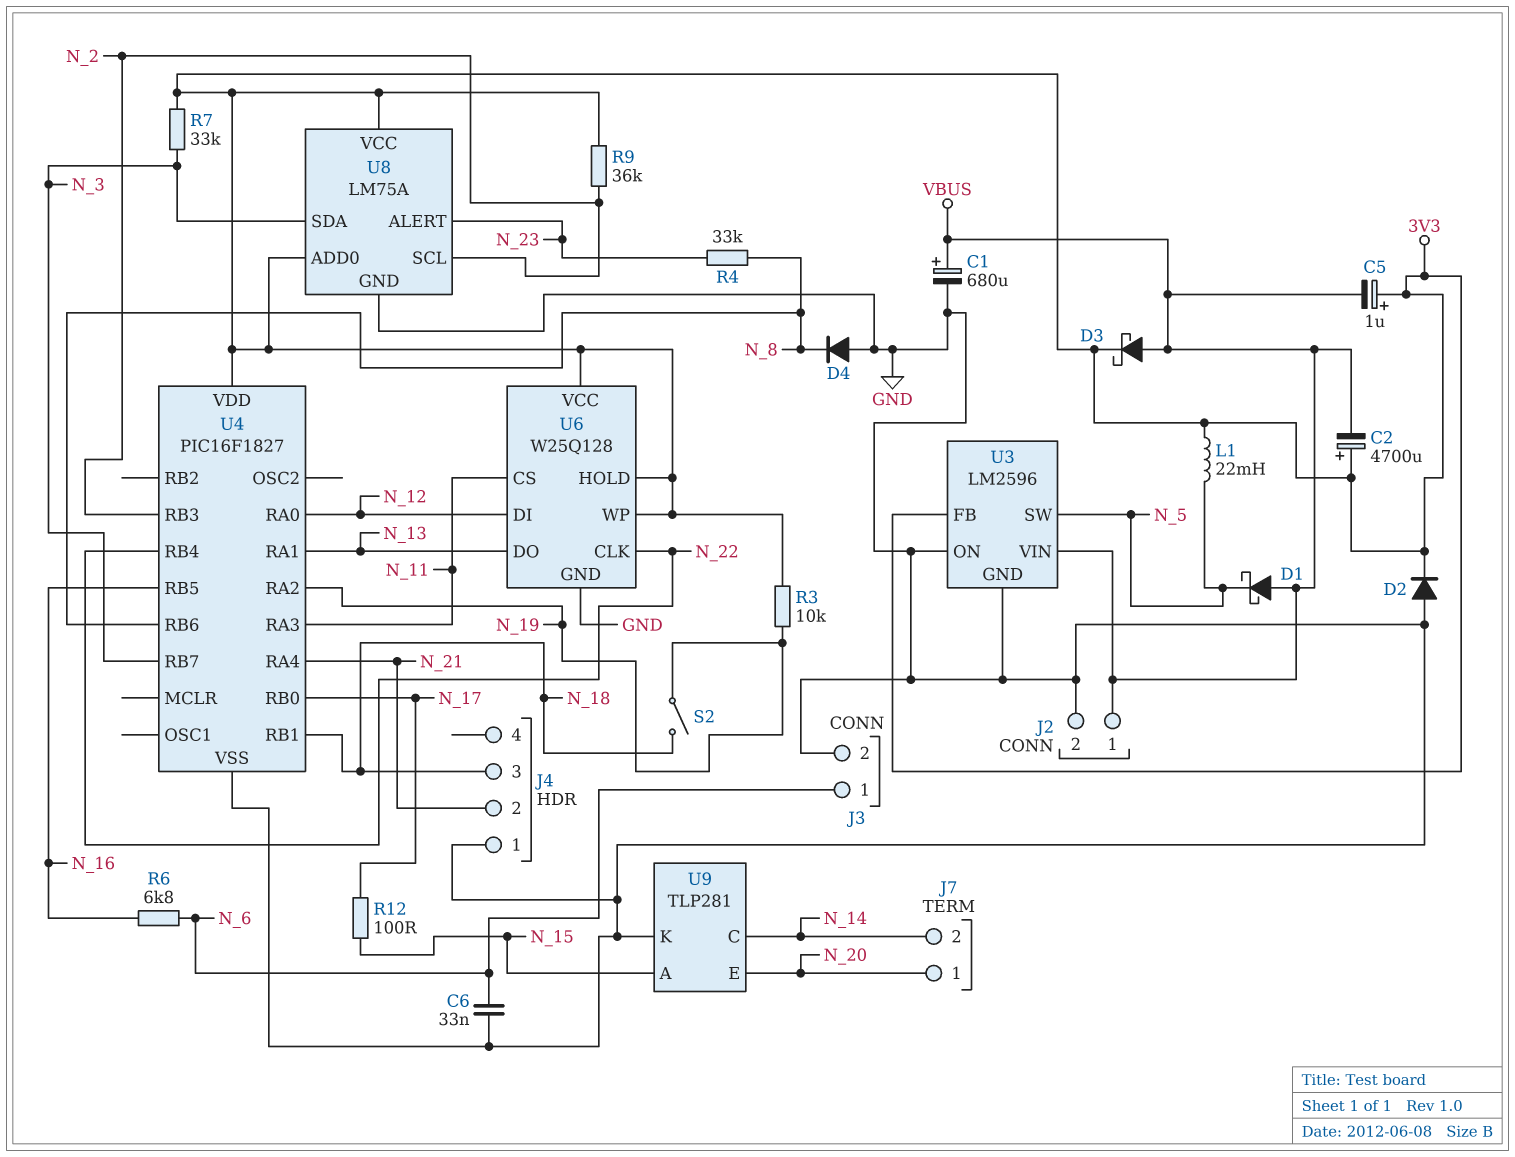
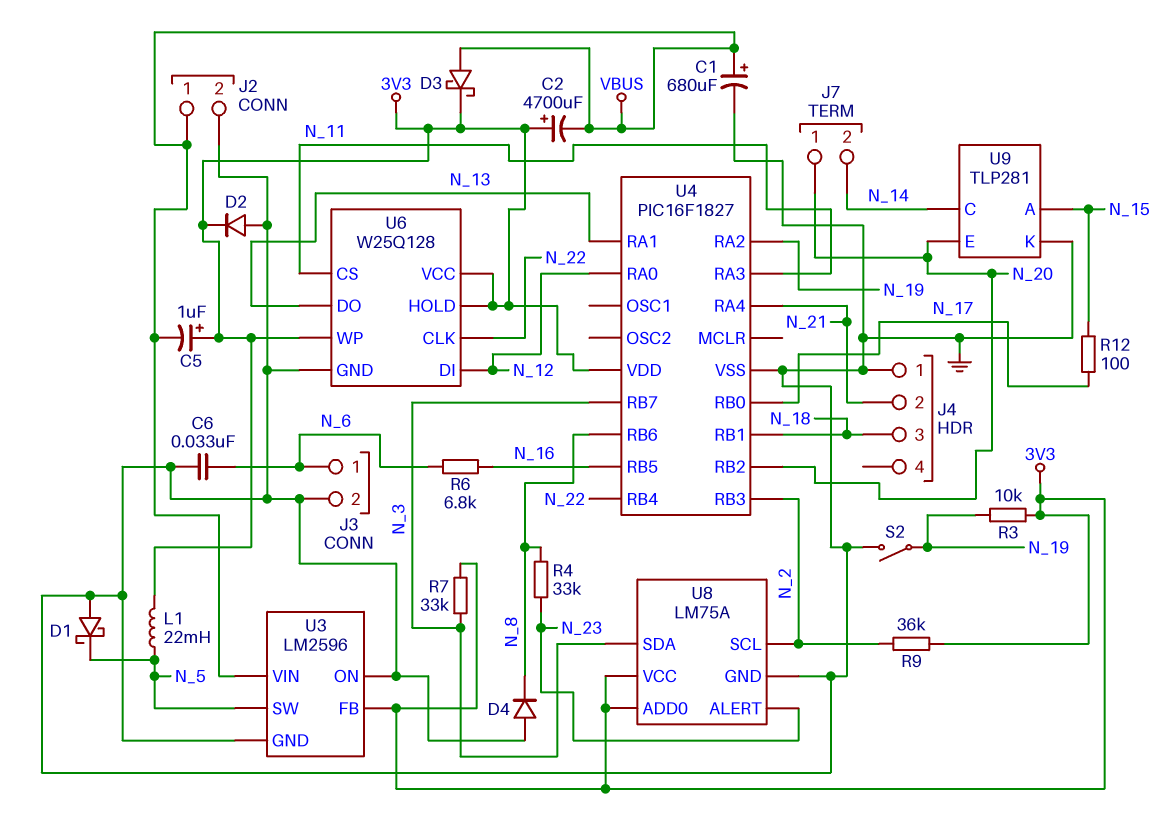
D1: schottky (A VBUS, K N_5) -> schottky (A GND, K N_5)
S2: switch (N_18, N_19) -> switch (GND, N_19)
U4 pin RB2: none -> N_20

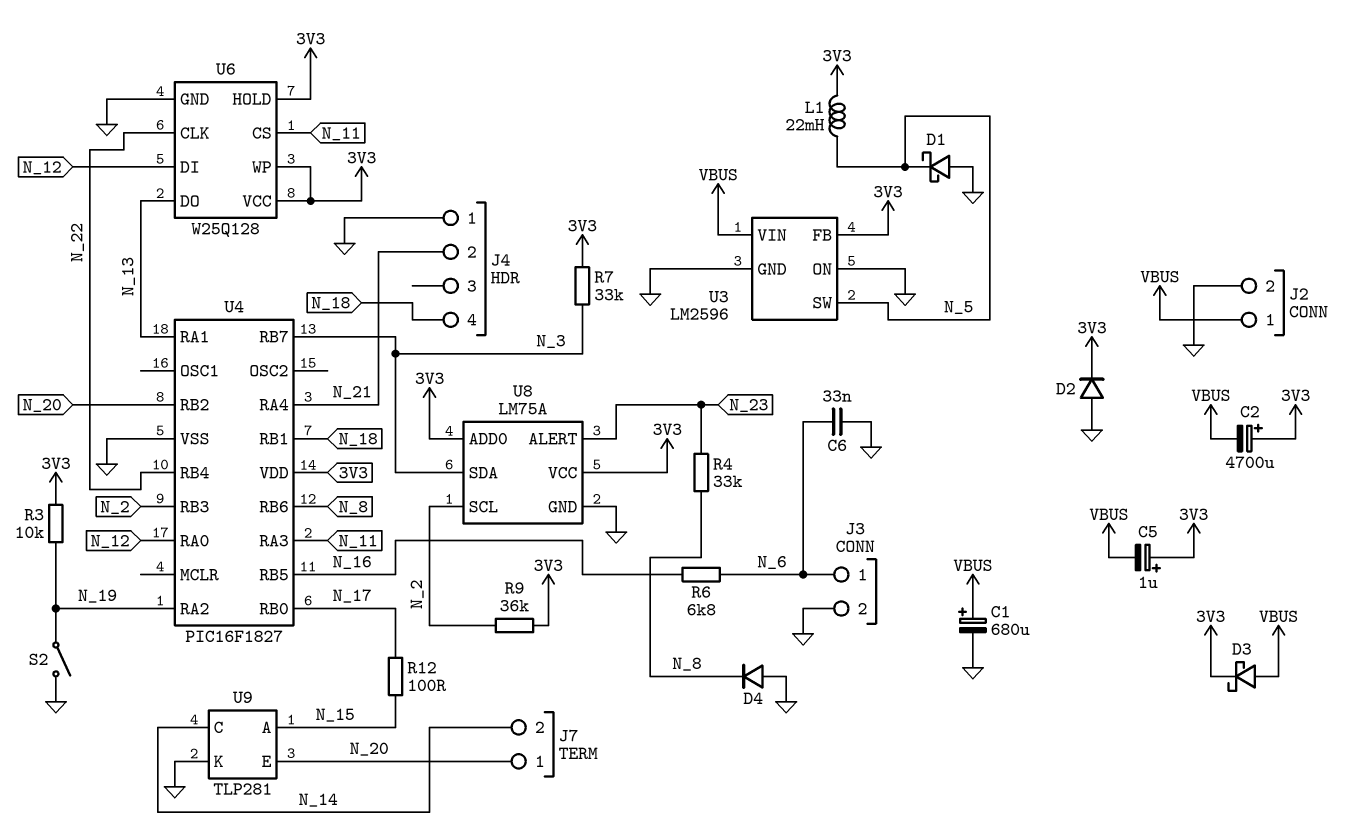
J4 pin 3: N_18 -> none
J4 pin 4: none -> N_18

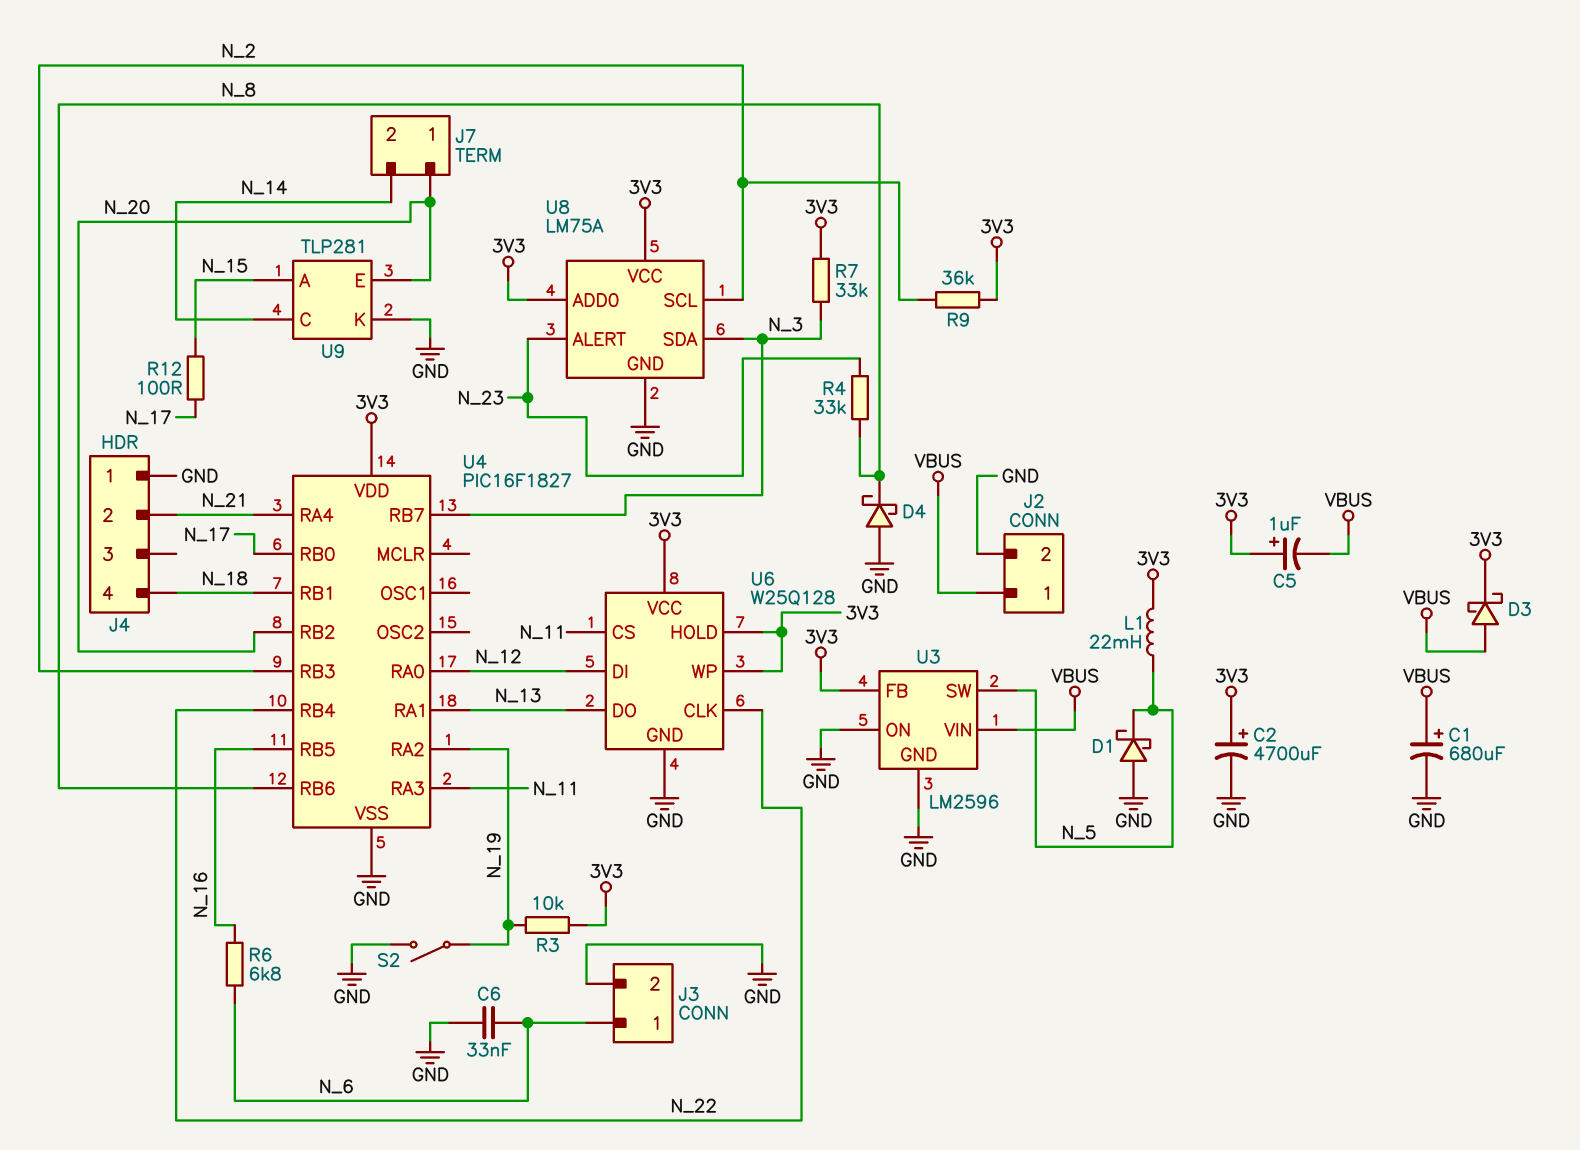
C2: 4700uF (plus 3V3, minus VBUS) -> 4700uF (plus 3V3, minus GND)
D2: diode (A GND, K 3V3) -> none
D4: diode (A GND, K N_8) -> schottky (A GND, K N_8)

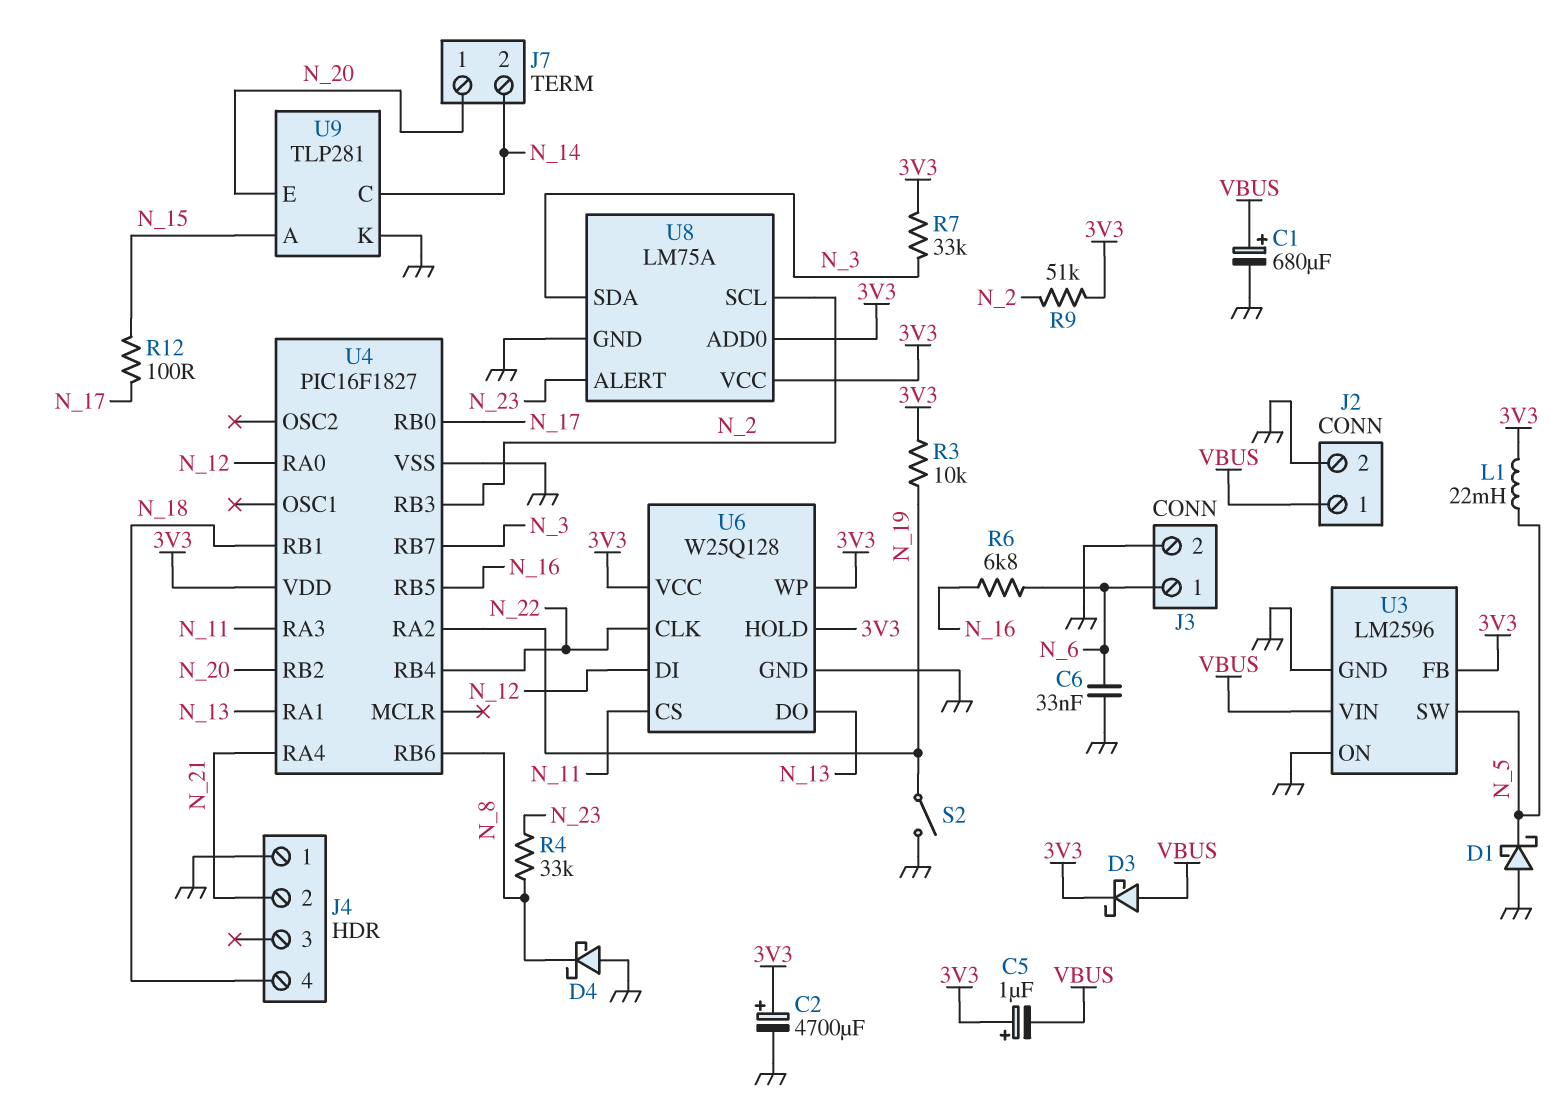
R9: 36k (3V3, N_2) -> 51k (3V3, N_2)

